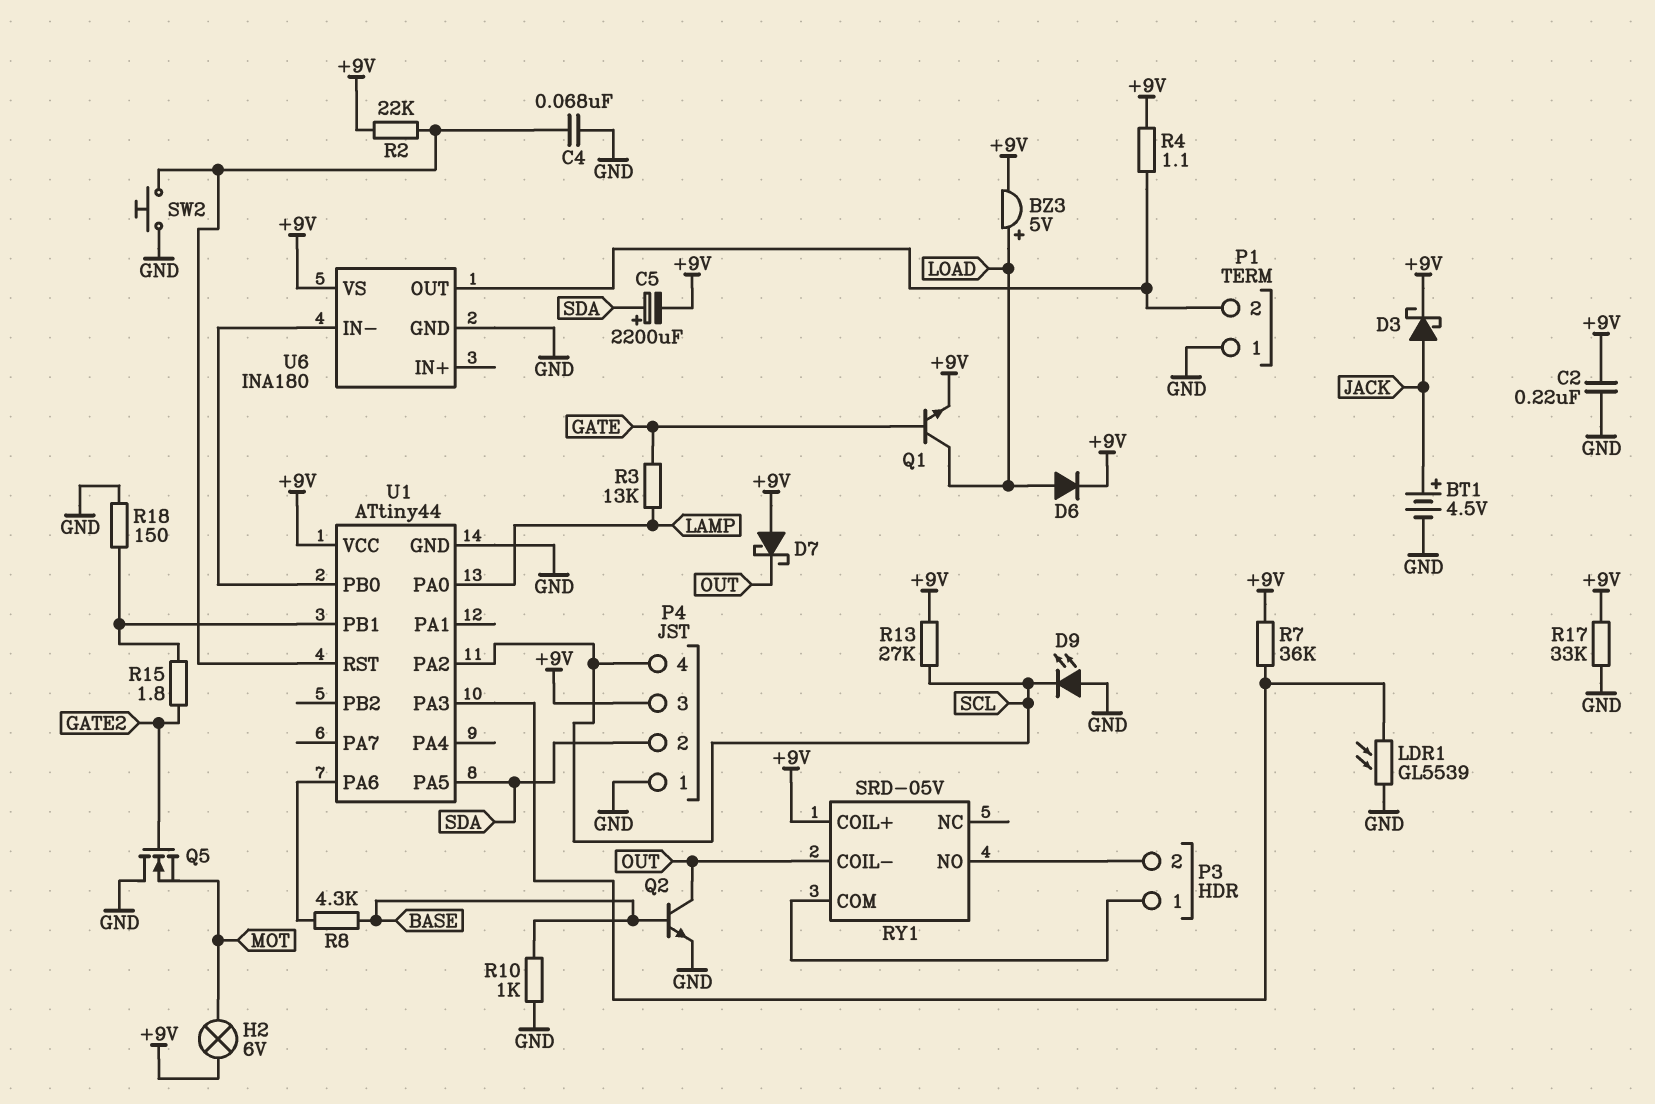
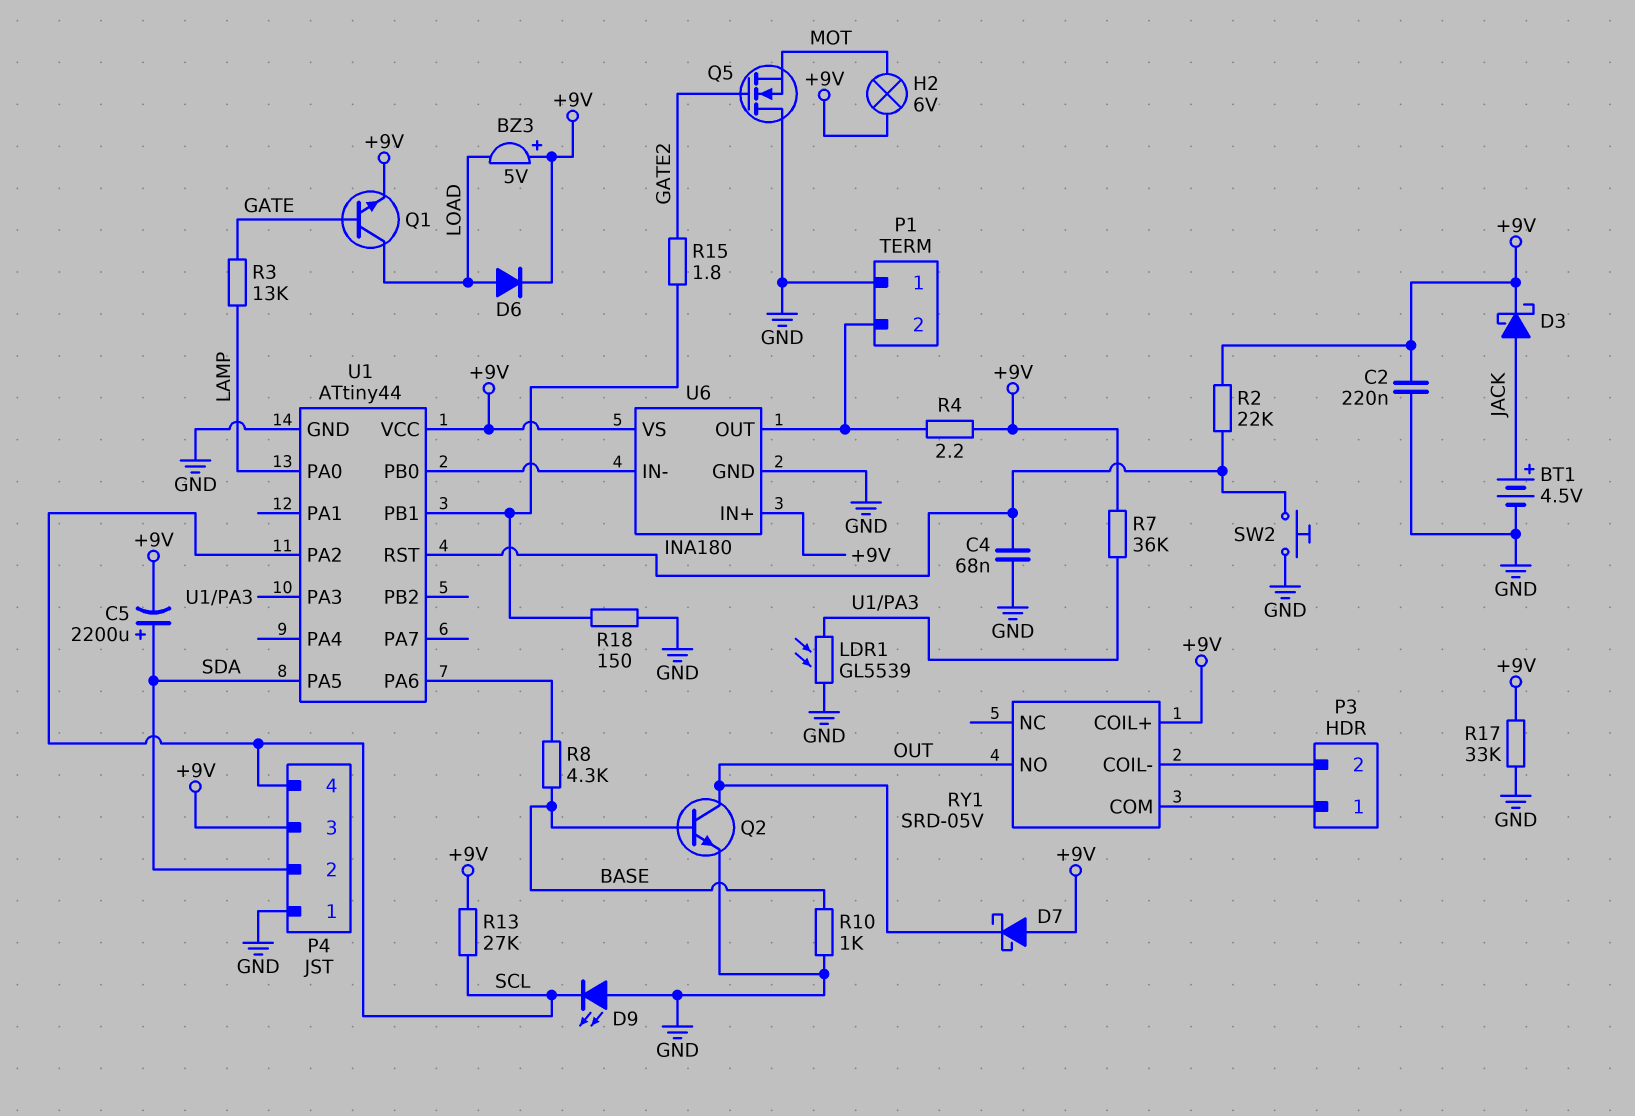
BZ3: buzzer 5V (plus LOAD, minus +9V) -> buzzer 5V (plus +9V, minus LOAD)
R4: 1.1 (+9V, P1/2) -> 2.2 (+9V, P1/2)
RY1 pin COIL-: OUT -> P3/2
RY1 pin NO: P3/2 -> OUT
U6 pin IN+: none -> +9V

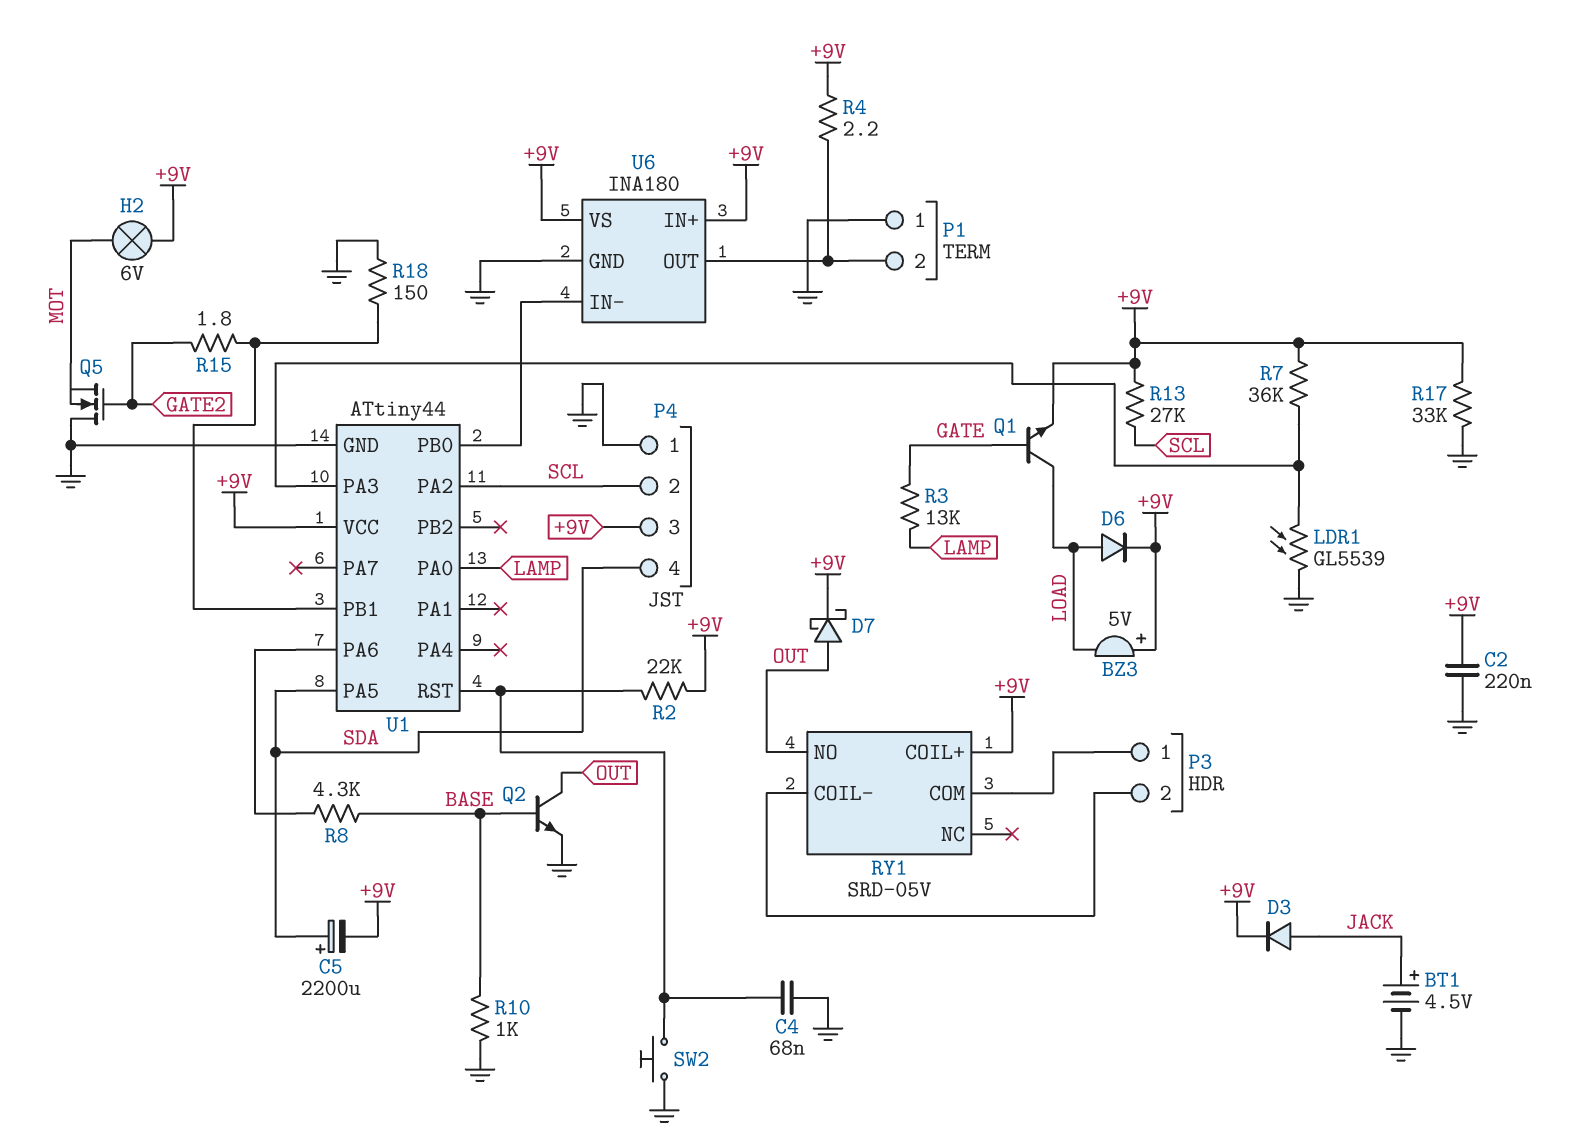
D3: schottky (A JACK, K +9V) -> diode (A JACK, K +9V)
D7: schottky (A +9V, K OUT) -> schottky (A OUT, K +9V)
D9: LED (A GND, K SCL) -> none
P4 pin 2: SDA -> SCL
P4 pin 4: SCL -> SDA

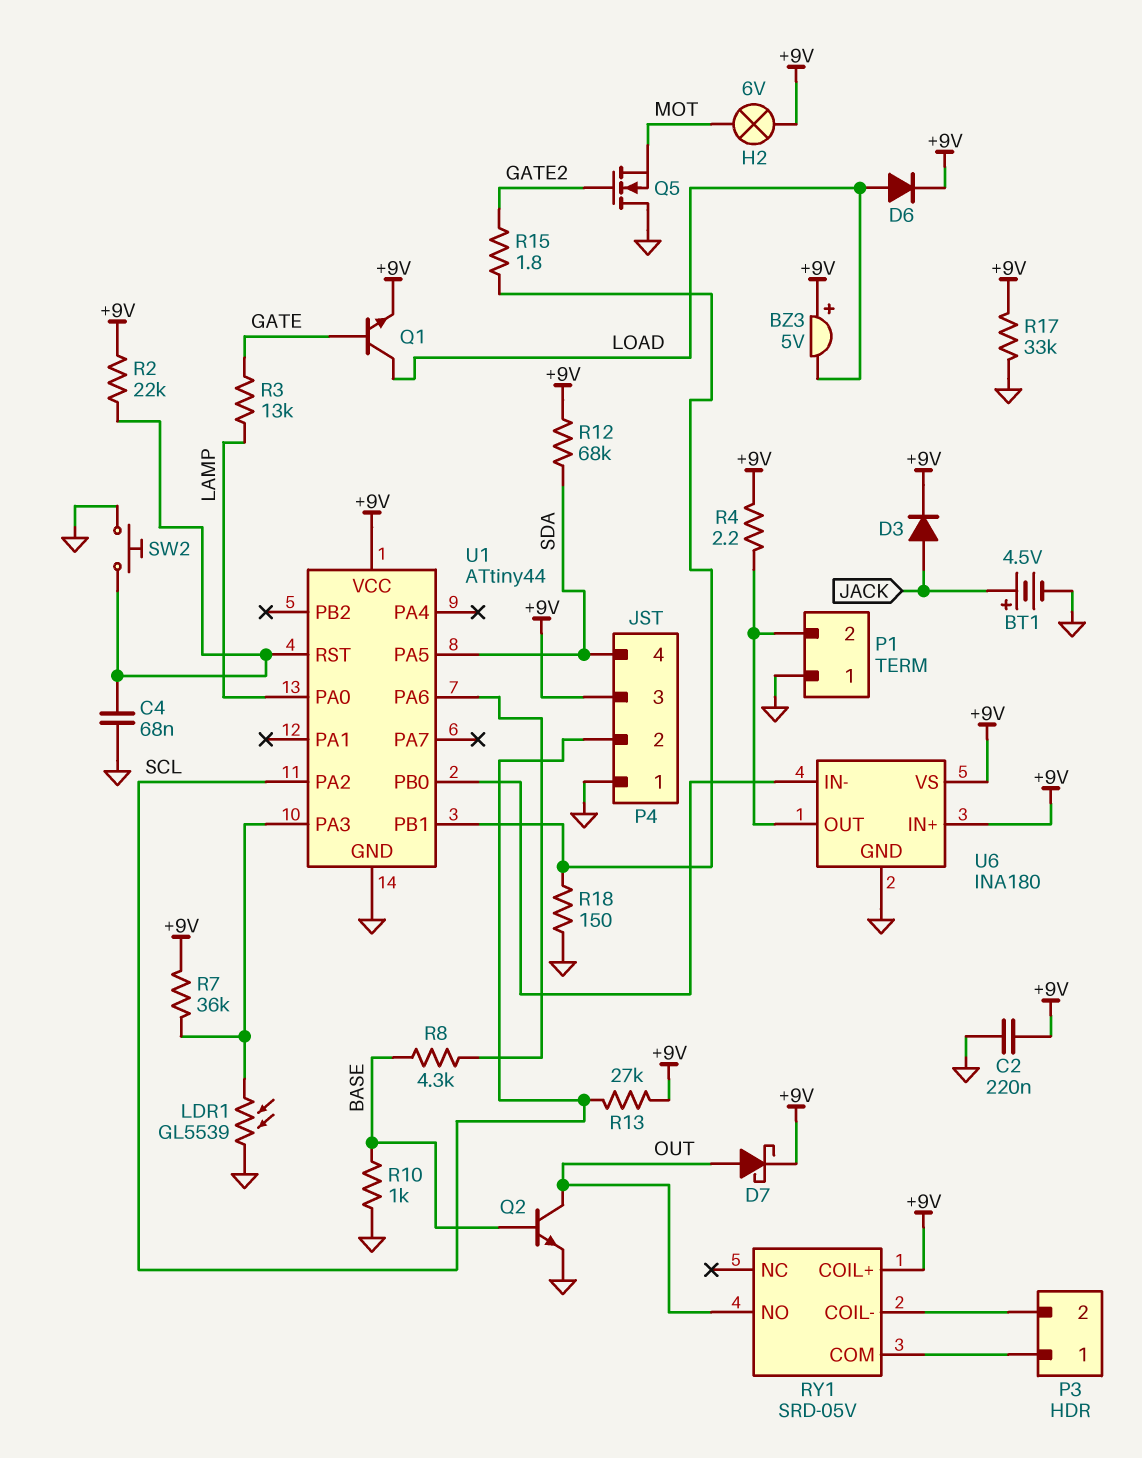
C5: 2200uF (plus SDA, minus +9V) -> none
R12: none -> 68k (+9V, SDA)

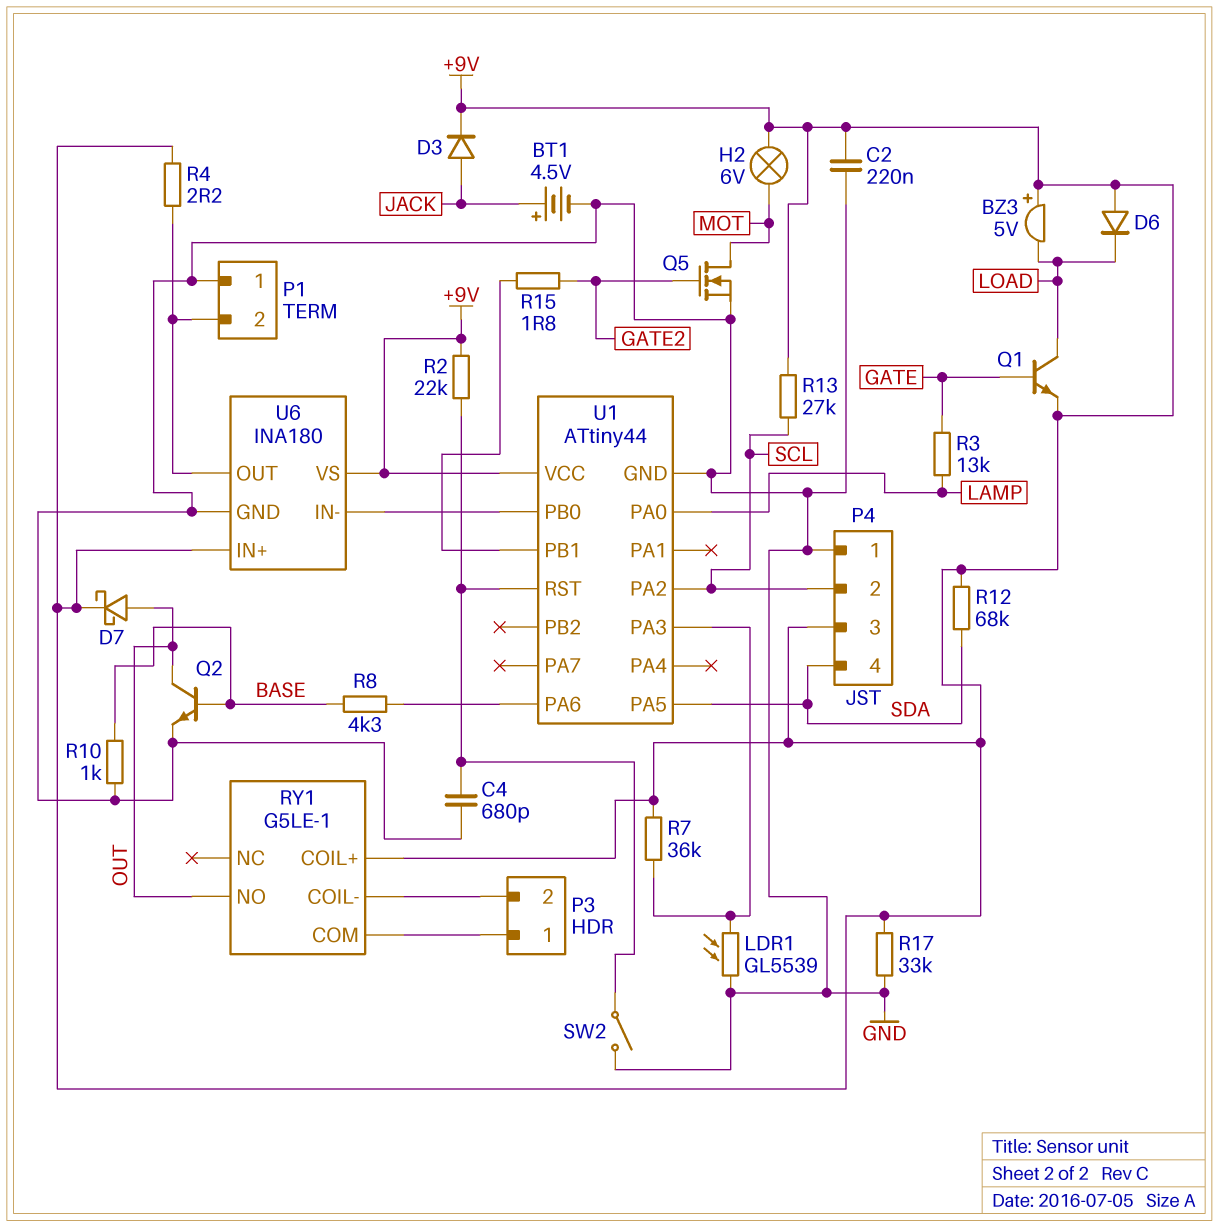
C4: 68nF (GND, U1/RST) -> 680pF (GND, U1/RST)
D6: diode (A LOAD, K +9V) -> diode (A +9V, K LOAD)
Q5: NMOS (G GATE2, D GND, S MOT) -> NMOS (G GATE2, D MOT, S GND)
R18: 150 (GND, U1/PB1) -> none
RY1: SRD-05V -> G5LE-1
SW2: button (GND, U1/RST) -> switch (GND, U1/RST)

